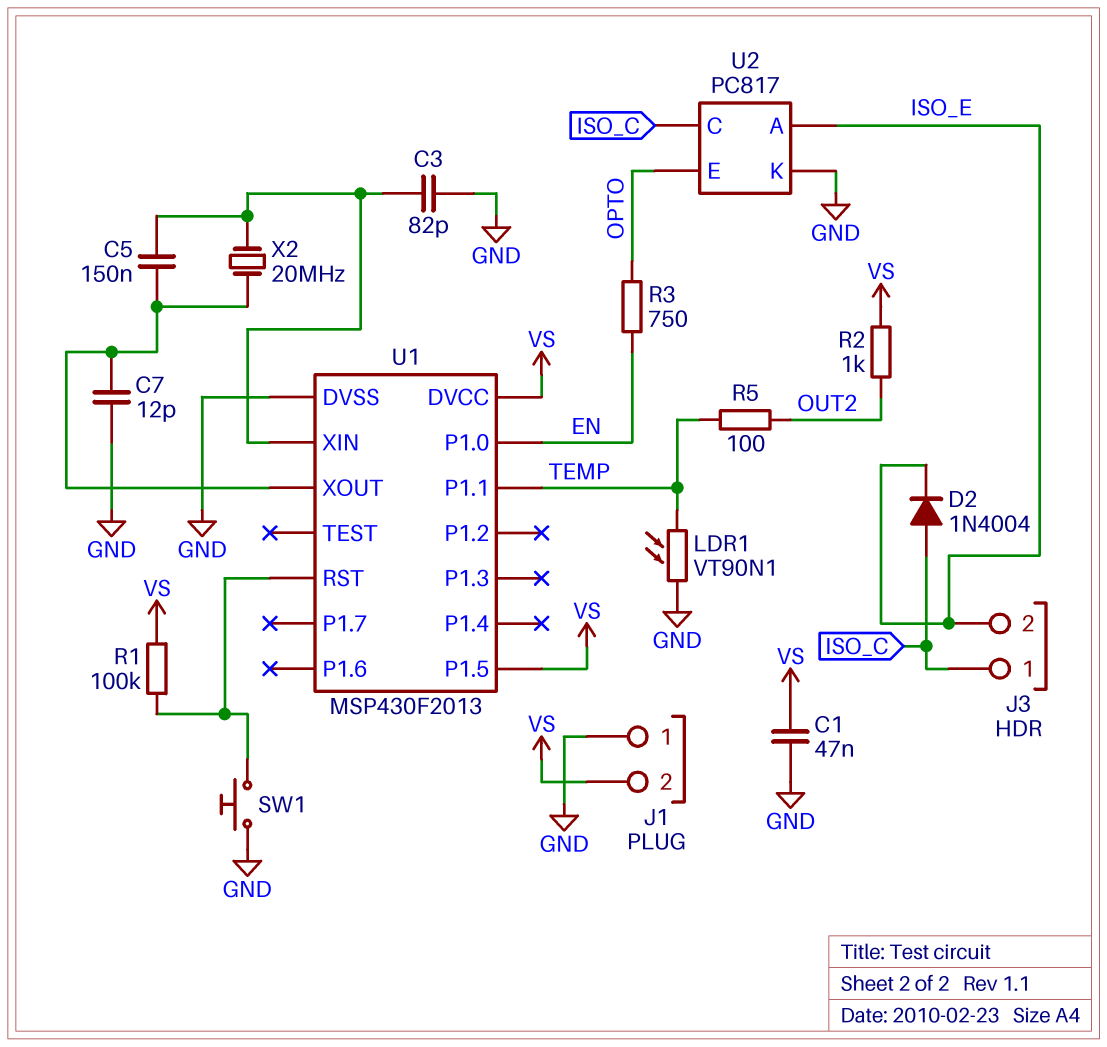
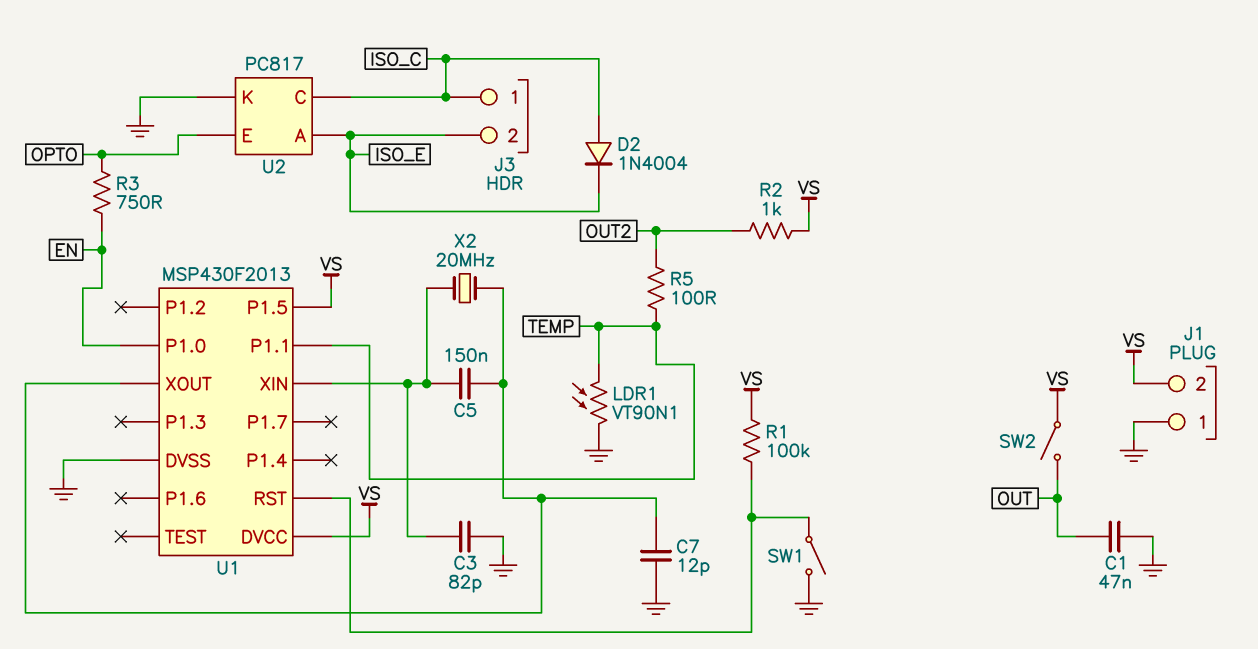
C1: 47nF (GND, VS) -> 47nF (GND, OUT)
SW1: button (GND, U1/RST) -> switch (GND, U1/RST)
SW2: none -> switch (OUT, VS)

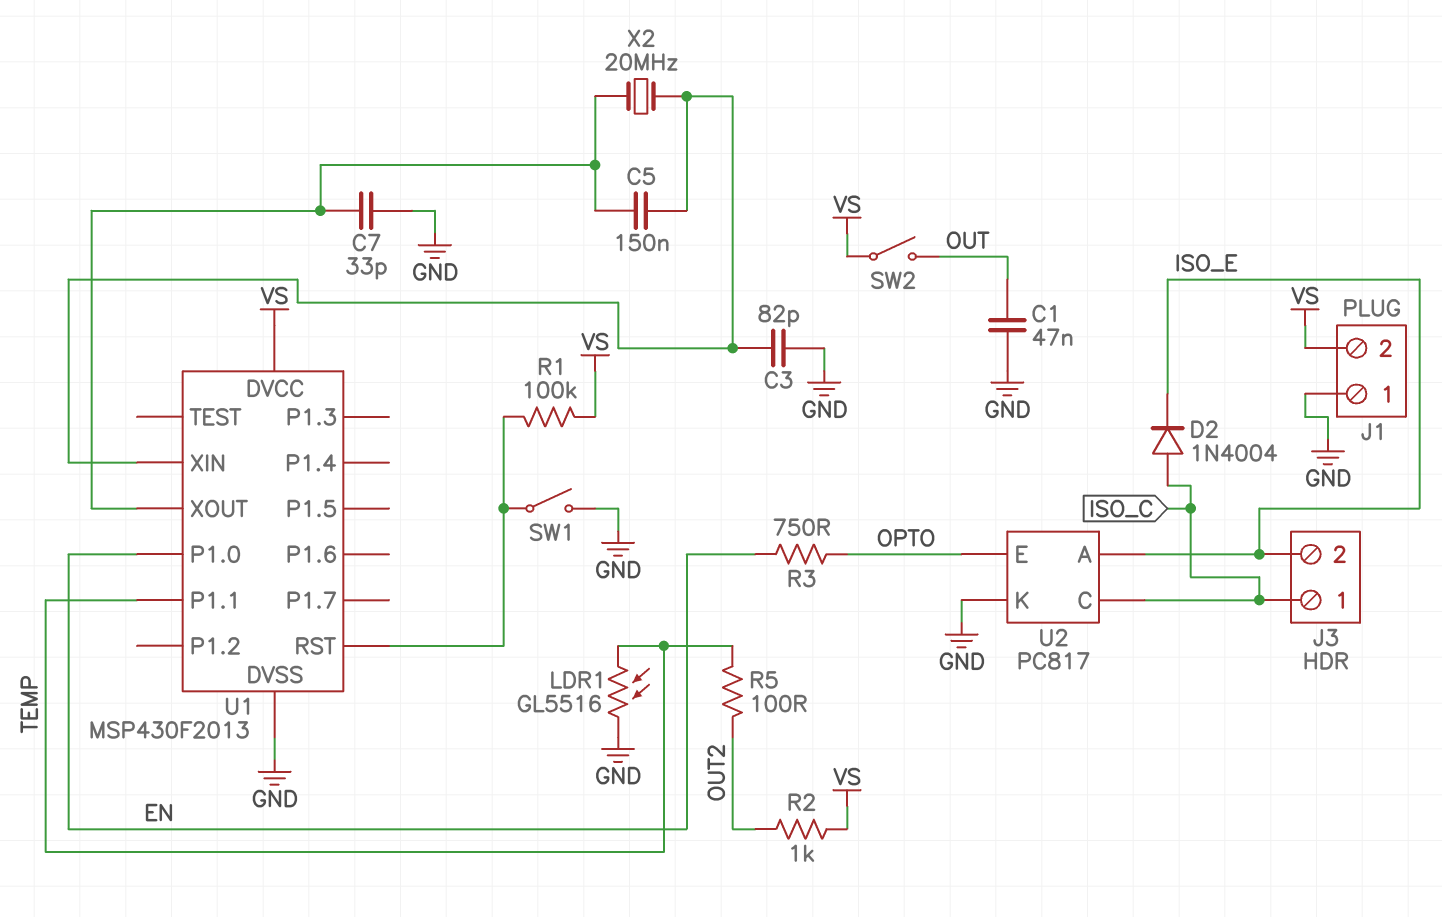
C7: 12pF (GND, U1/XOUT) -> 33pF (GND, U1/XOUT)
LDR1: VT90N1 (GND, TEMP) -> GL5516 (GND, TEMP)
U1 pin P1.5: VS -> none

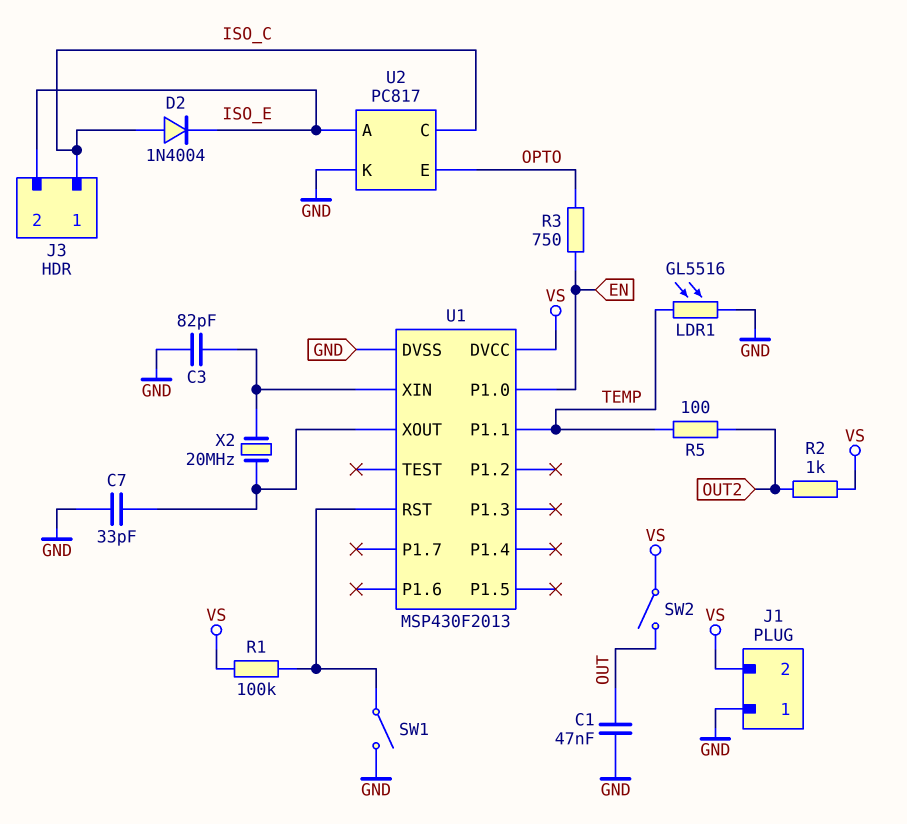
C5: 150nF (U1/XIN, U1/XOUT) -> none

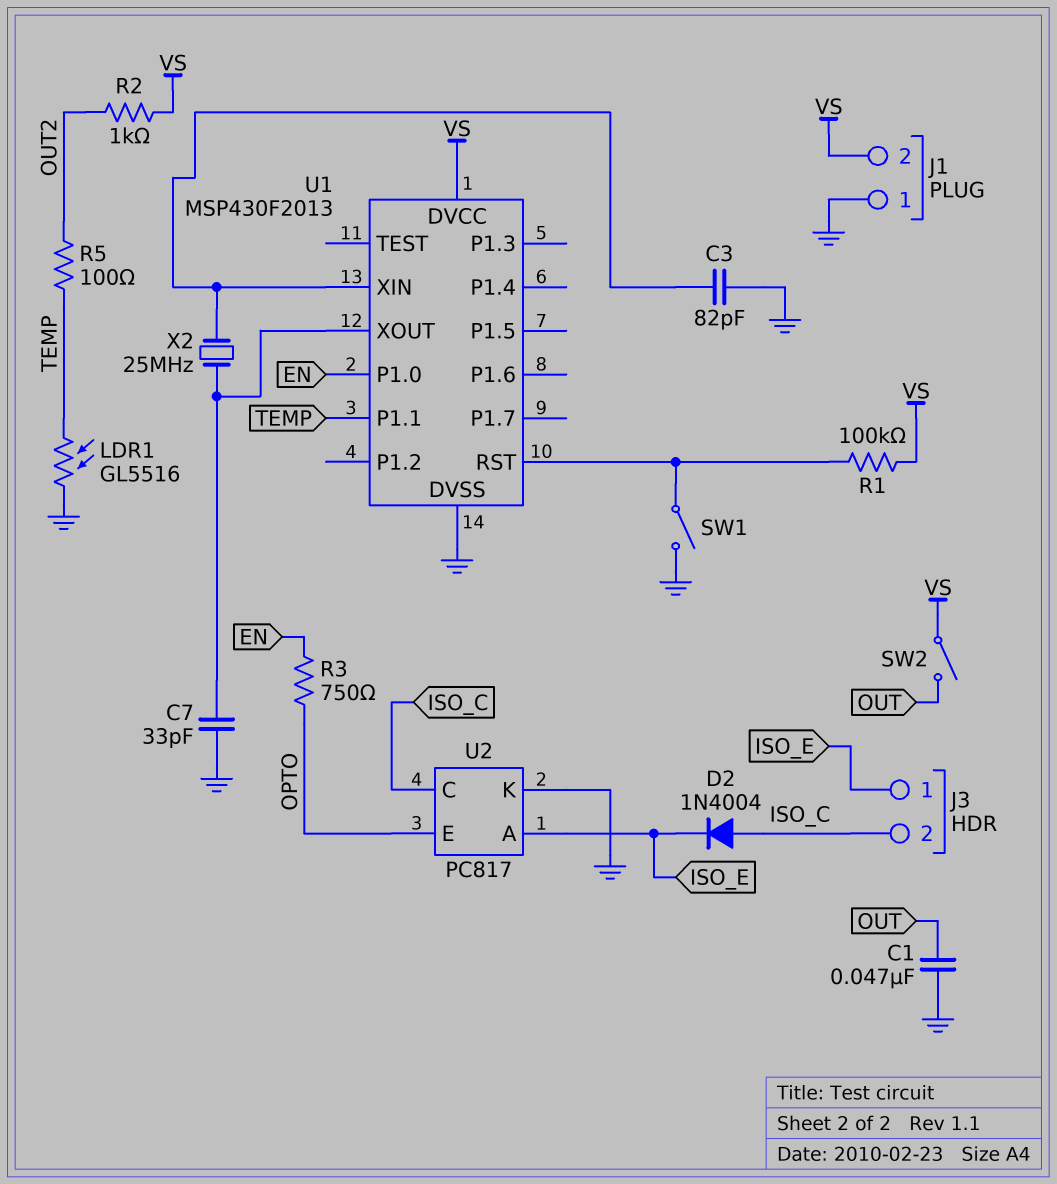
J3 pin 1: ISO_C -> ISO_E
J3 pin 2: ISO_E -> ISO_C
X2: 20MHz (U1/XIN, U1/XOUT) -> 25MHz (U1/XIN, U1/XOUT)

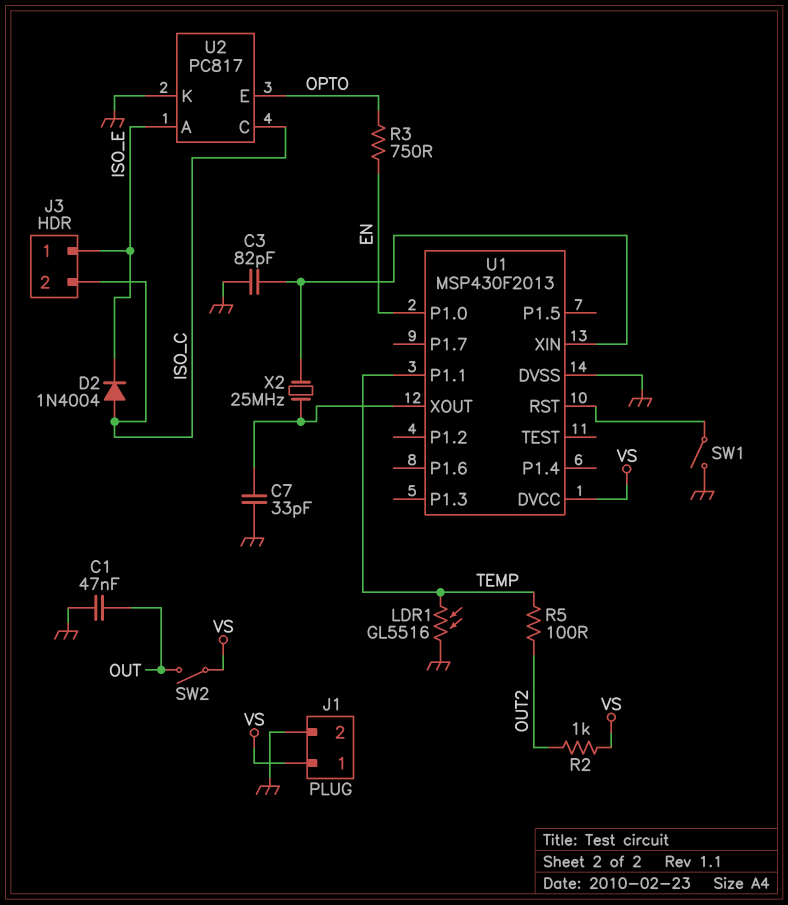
J1 pin 1: GND -> VS
J1 pin 2: VS -> GND
R1: 100k (U1/RST, VS) -> none

